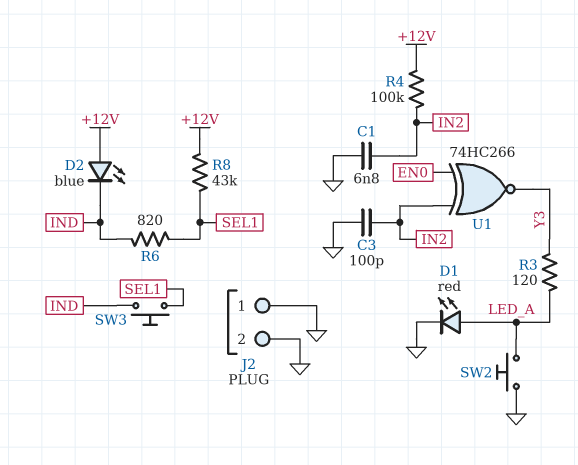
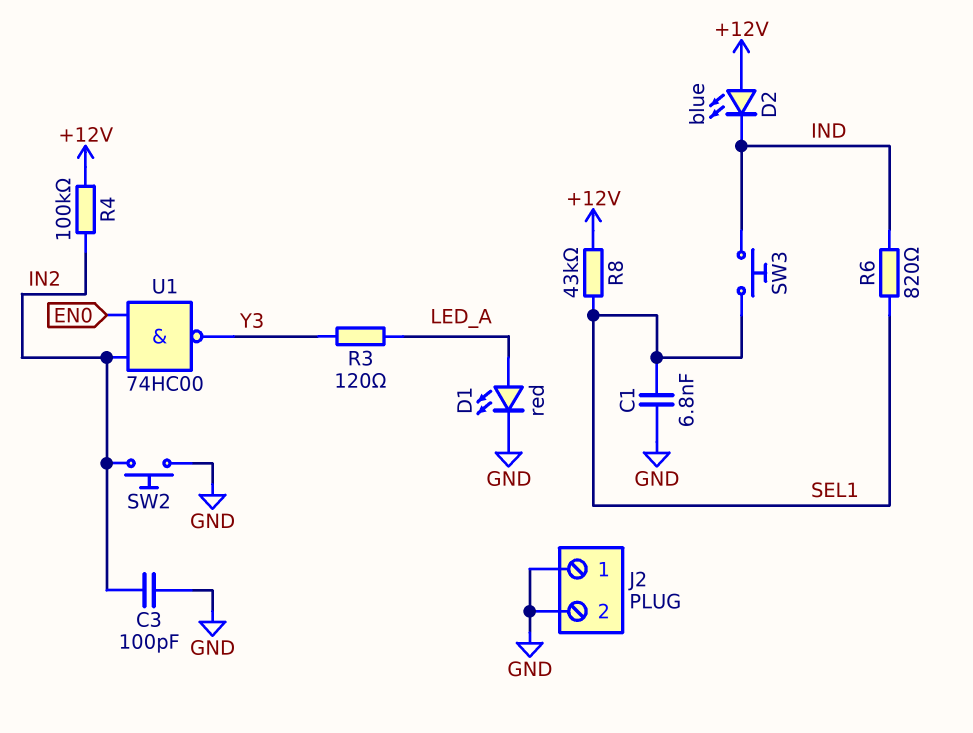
C1: 6.8nF (GND, IN2) -> 6.8nF (GND, SEL1)
SW2: button (GND, LED_A) -> button (GND, IN2)
U1: XNOR 74HC266 (in EN0, in IN2, out Y3) -> NAND 74HC00 (in EN0, in IN2, out Y3)

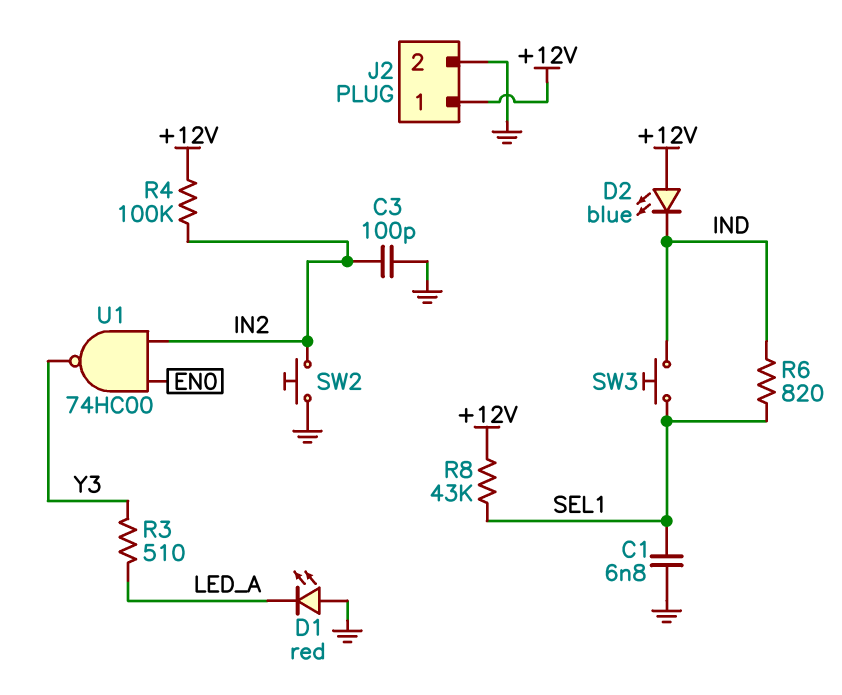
D1: LED red (A LED_A, K GND) -> LED red (A GND, K LED_A)
J2 pin 1: GND -> +12V
R3: 120 (LED_A, Y3) -> 510 (LED_A, Y3)

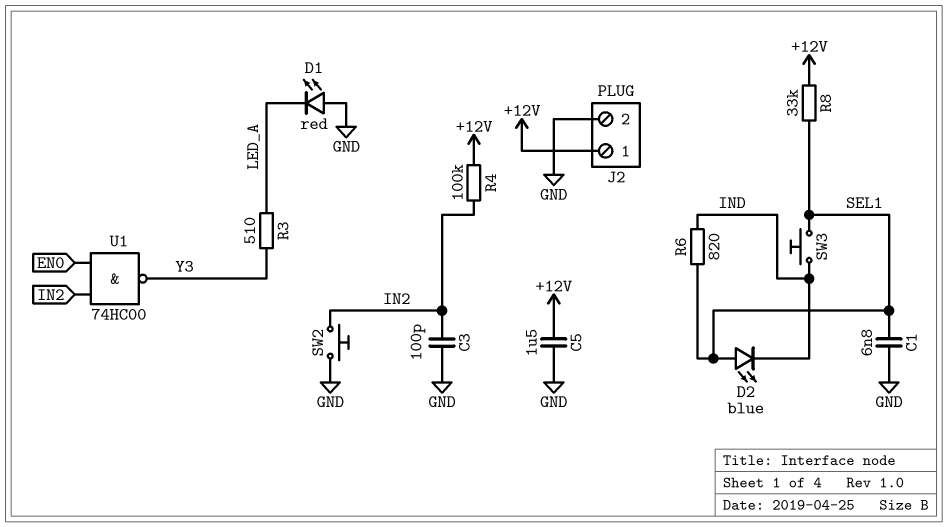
C5: none -> 1.5uF (+12V, GND)
D2: LED blue (A +12V, K IND) -> LED blue (A SEL1, K IND)
R8: 43k (+12V, SEL1) -> 33k (+12V, SEL1)

